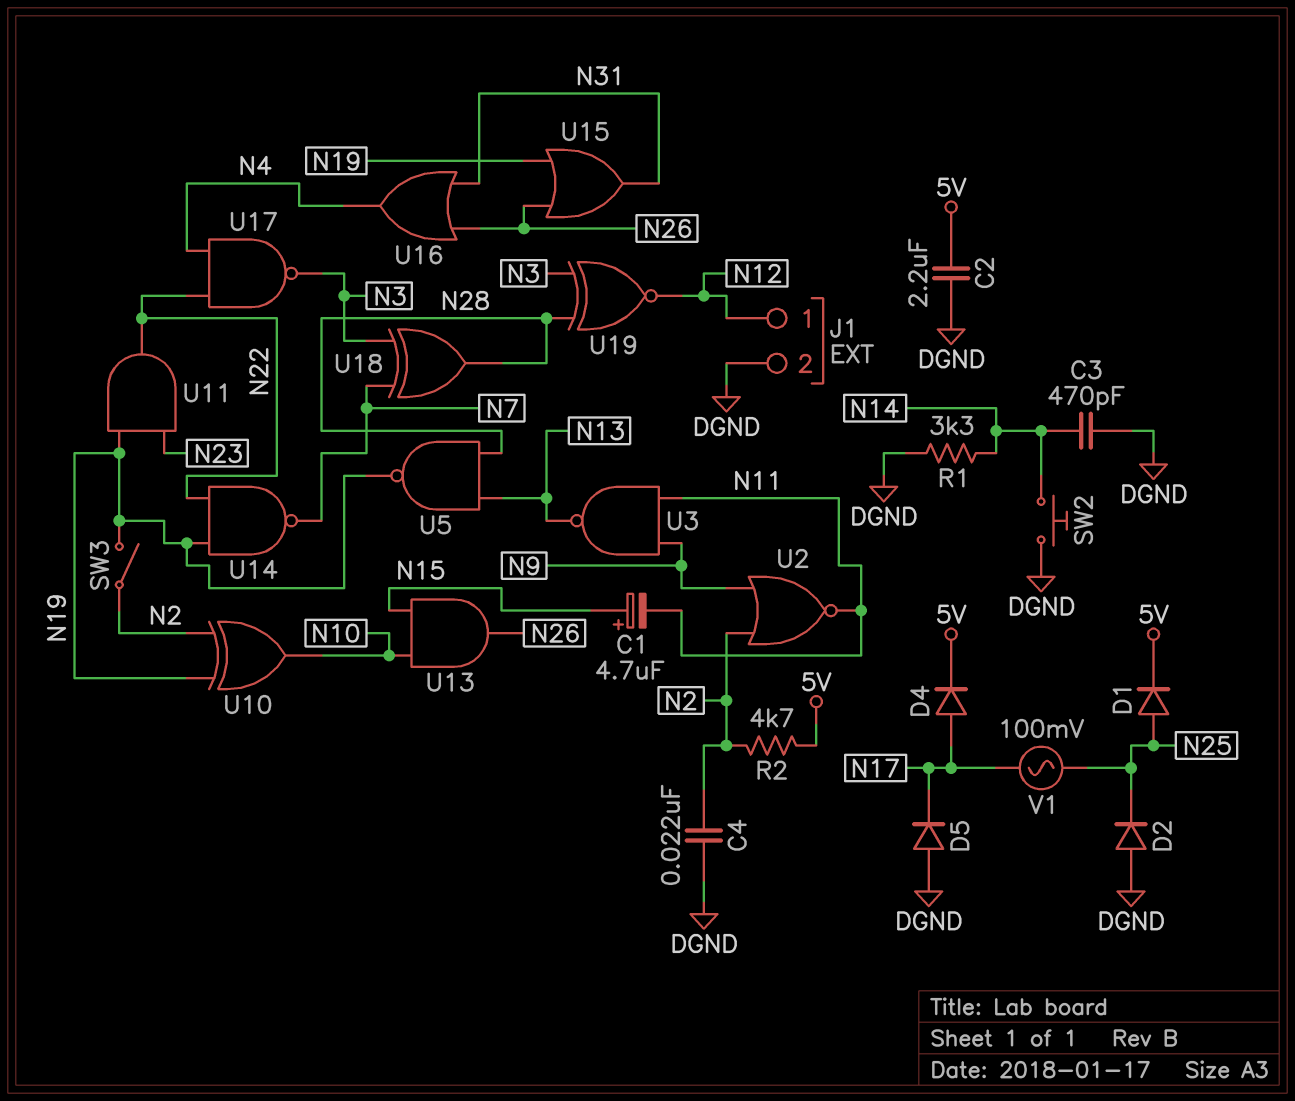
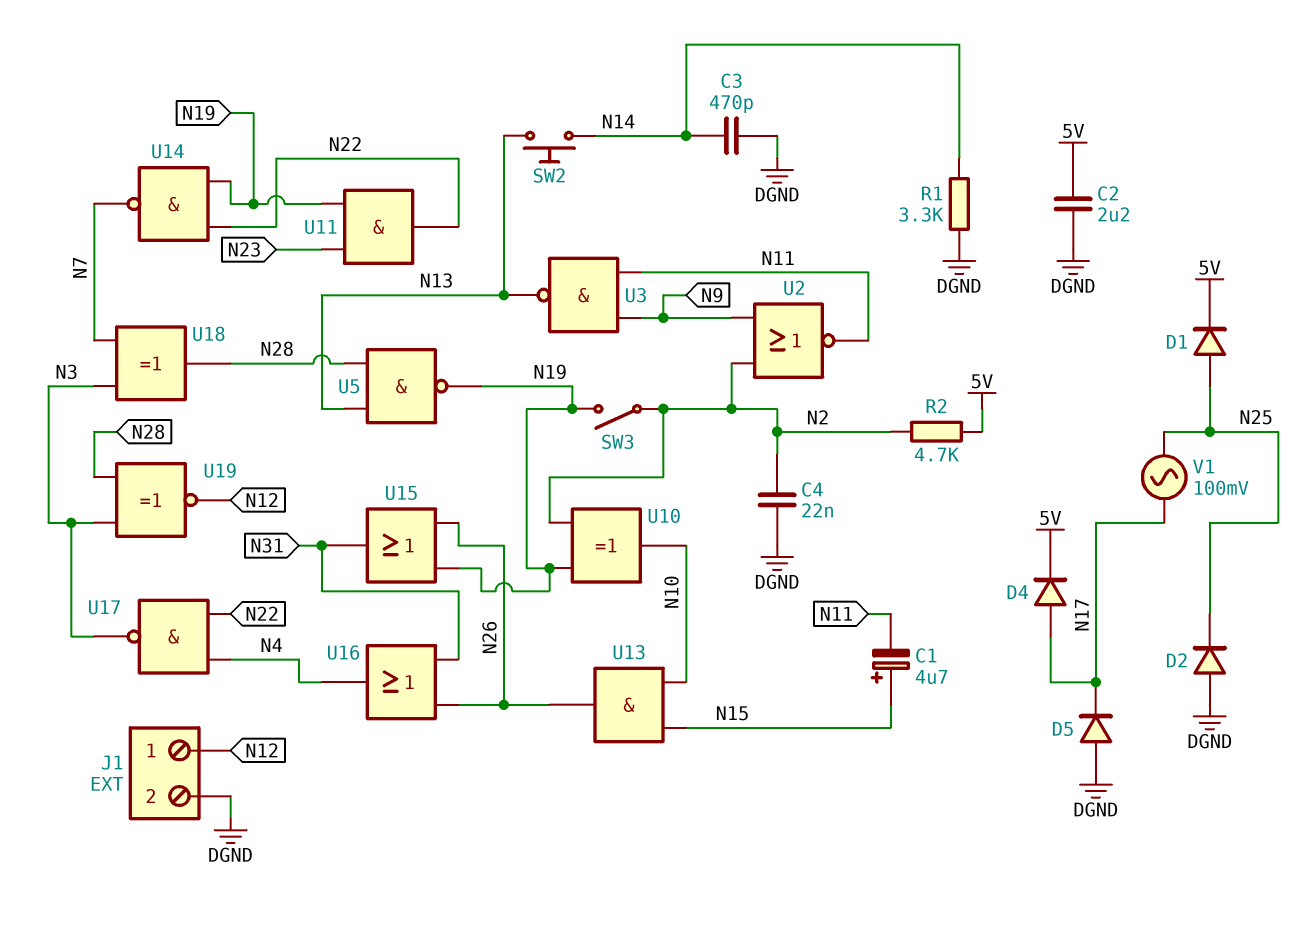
SW2: button (DGND, N14) -> button (N13, N14)

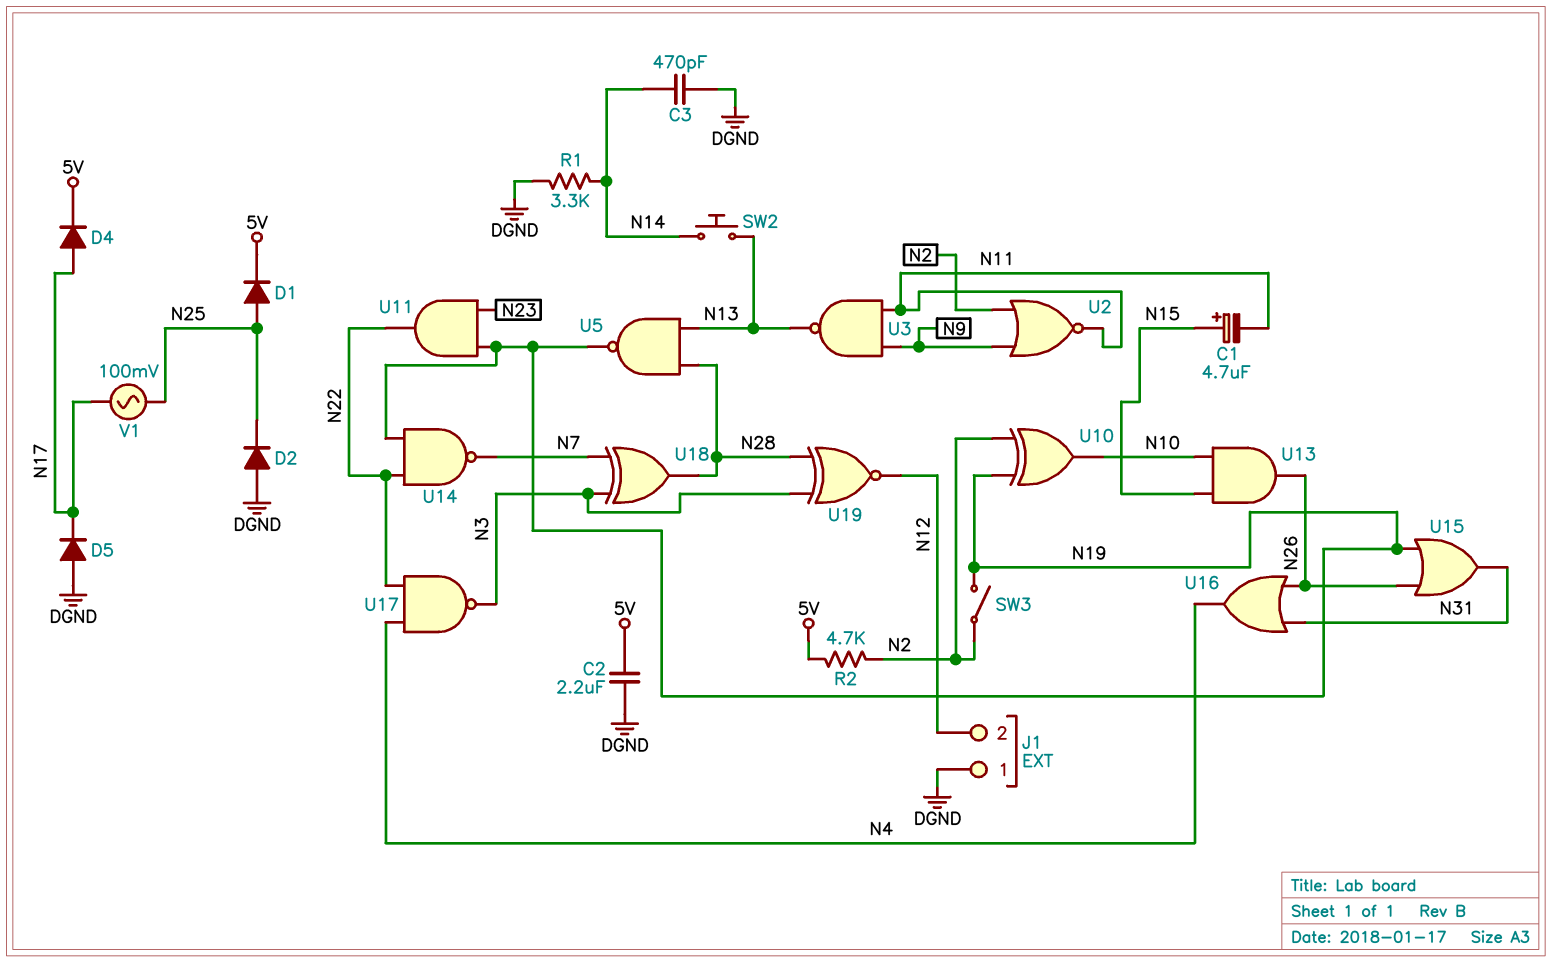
C4: 22nF (DGND, N2) -> none
J1 pin 1: N12 -> DGND
J1 pin 2: DGND -> N12

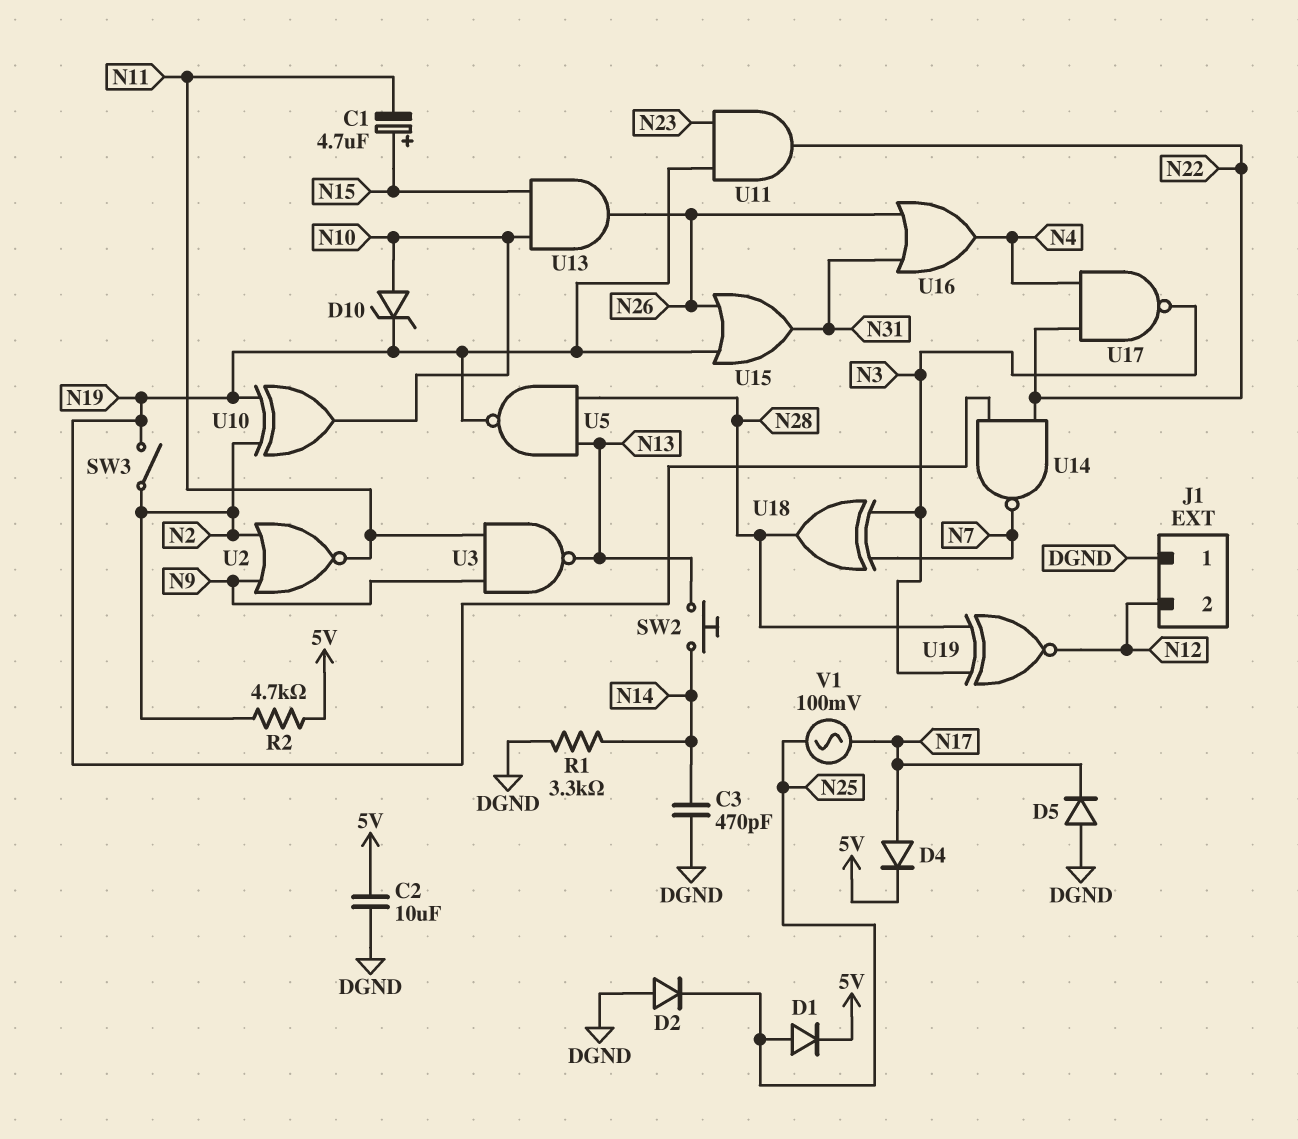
C2: 2.2uF (5V, DGND) -> 10uF (5V, DGND)
D10: none -> zener (A N10, K N19)

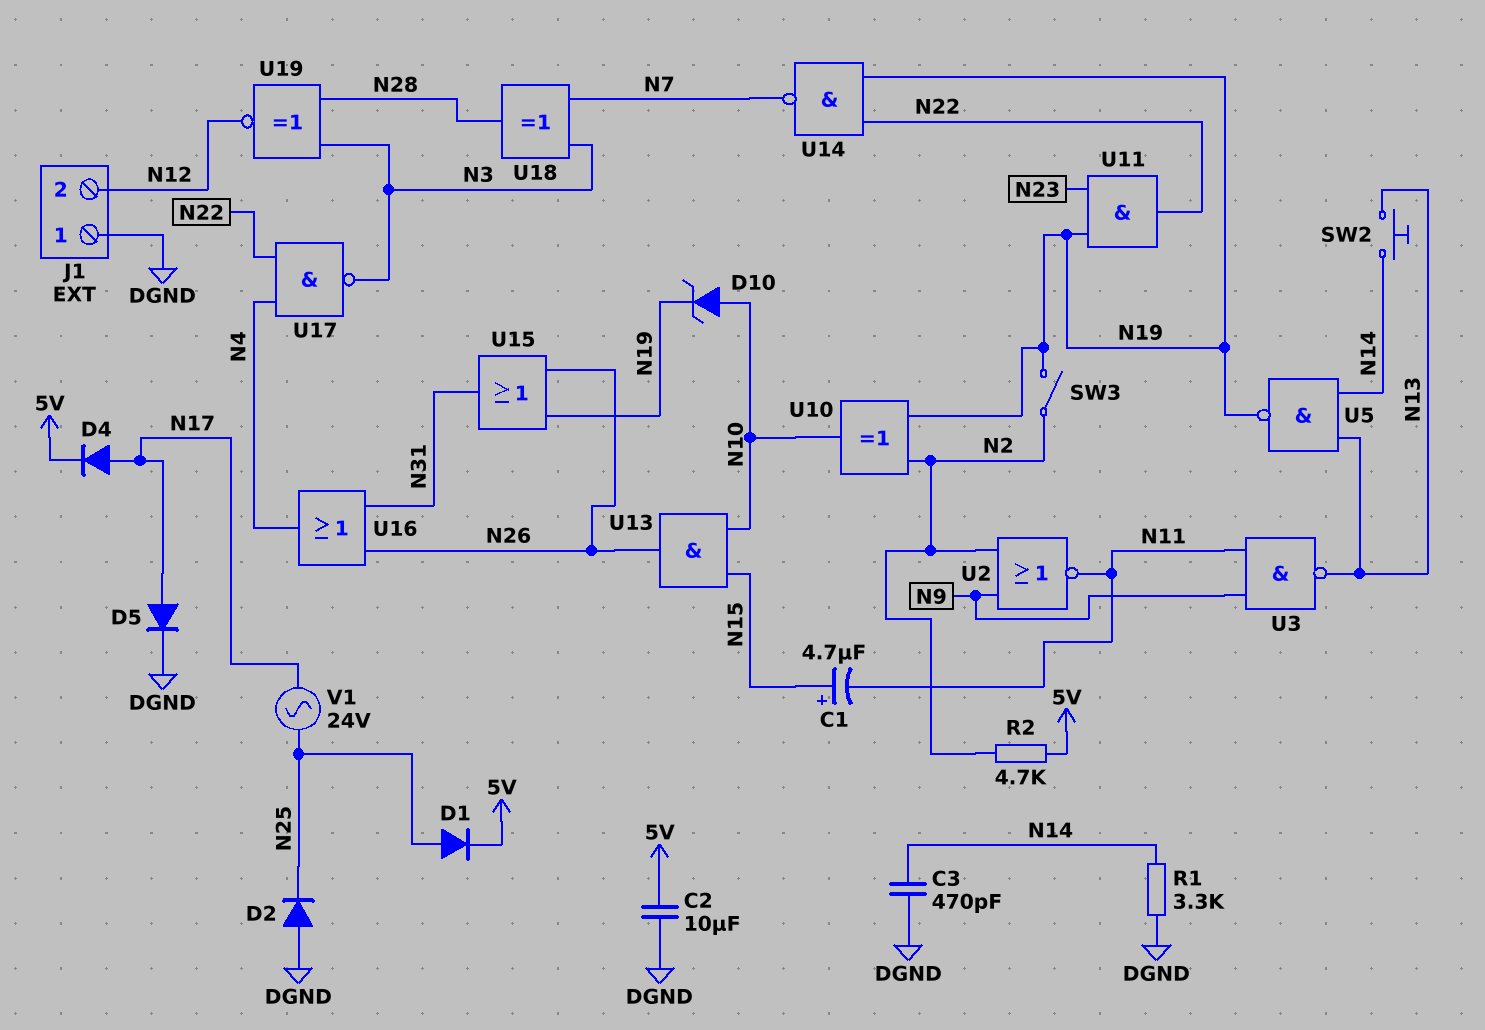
D5: diode (A DGND, K N17) -> diode (A N17, K DGND)
U5: NAND (in N13, in N28, out N19) -> NAND (in N13, in N14, out N19)
V1: AC 100mV (N17, N25) -> AC 24V (N17, N25)

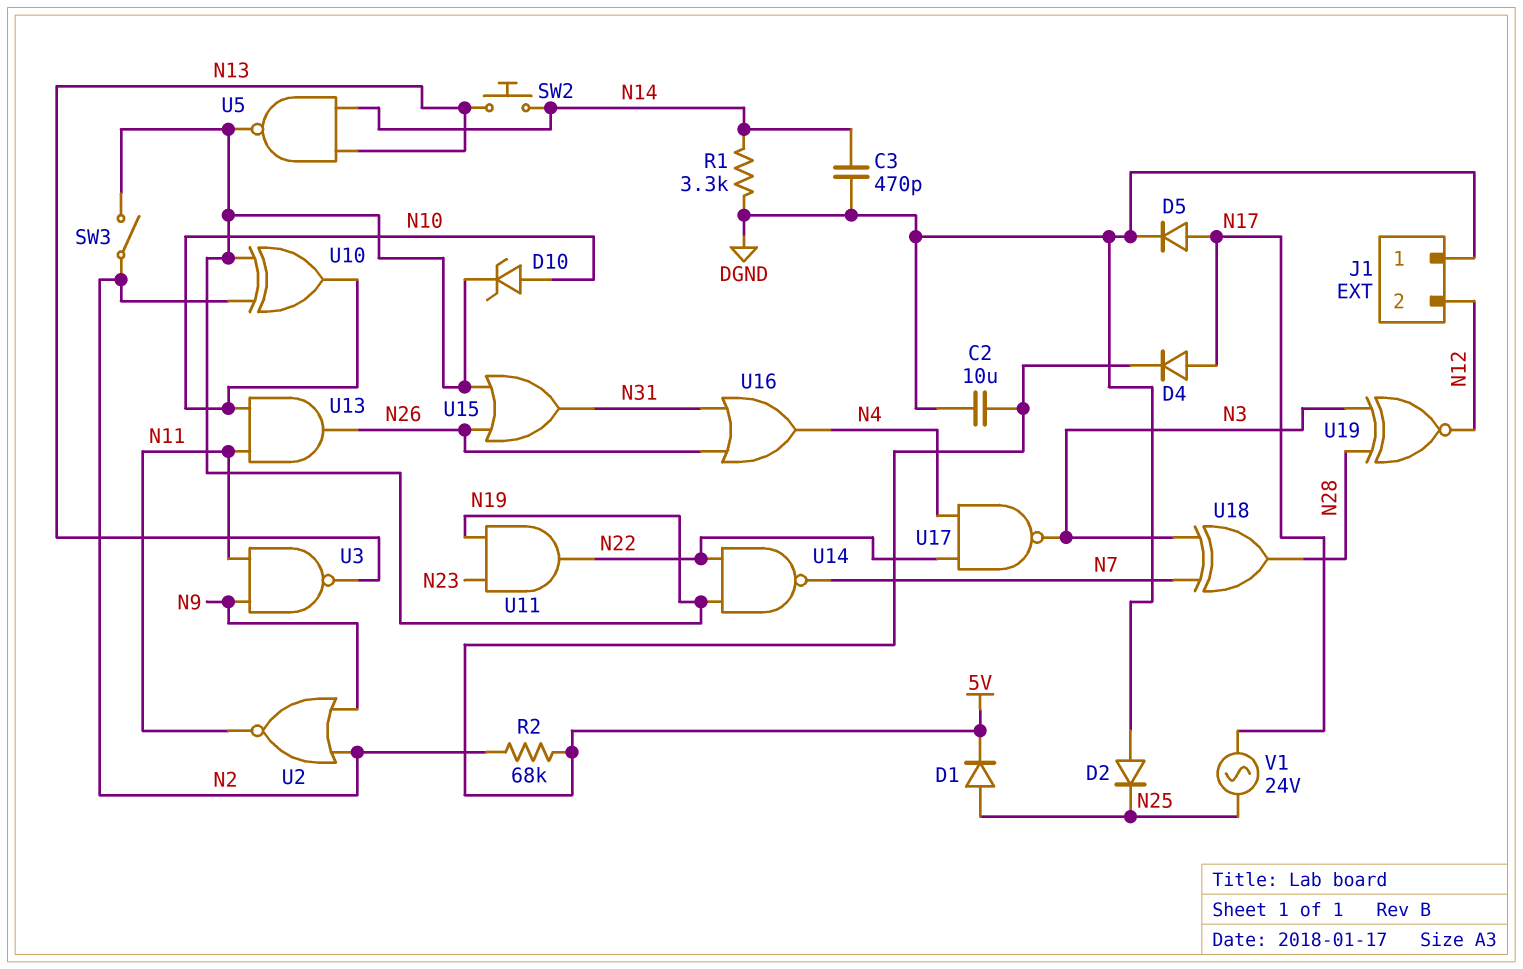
C1: 4.7uF (plus N15, minus N11) -> none
R2: 4.7k (5V, N2) -> 68k (5V, N2)
U13: AND (in N10, in N15, out N26) -> AND (in N10, in N11, out N26)

